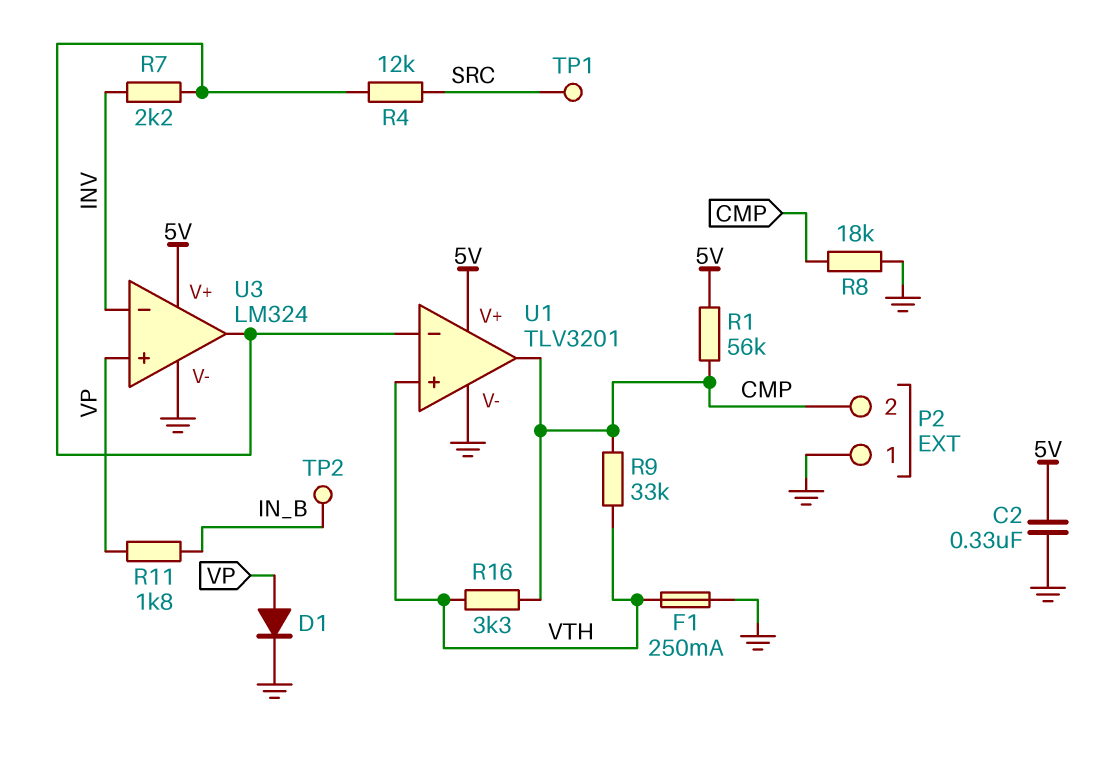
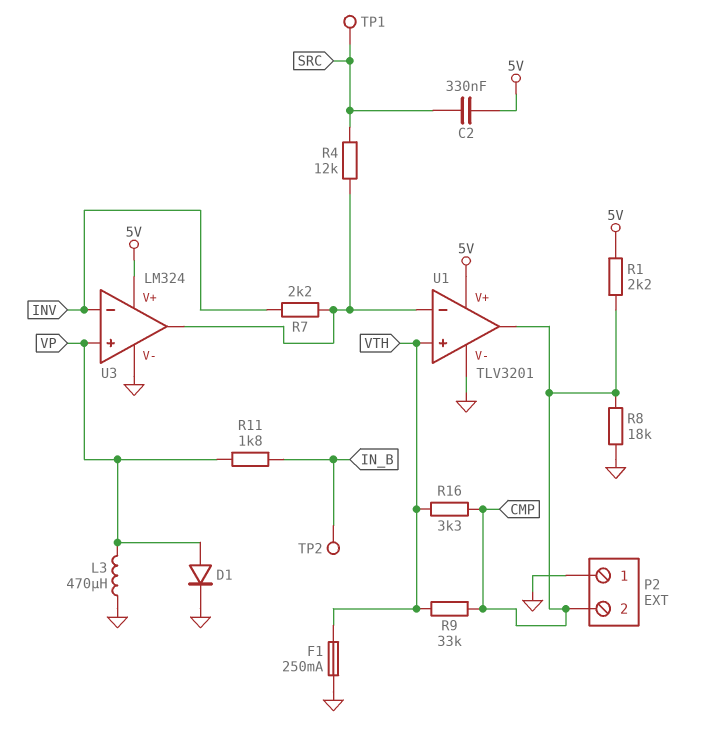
C2: 330nF (5V, GND) -> 330nF (5V, SRC)
L3: none -> 470uH (GND, VP)
R1: 56k (5V, CMP) -> 2.2k (5V, CMP)

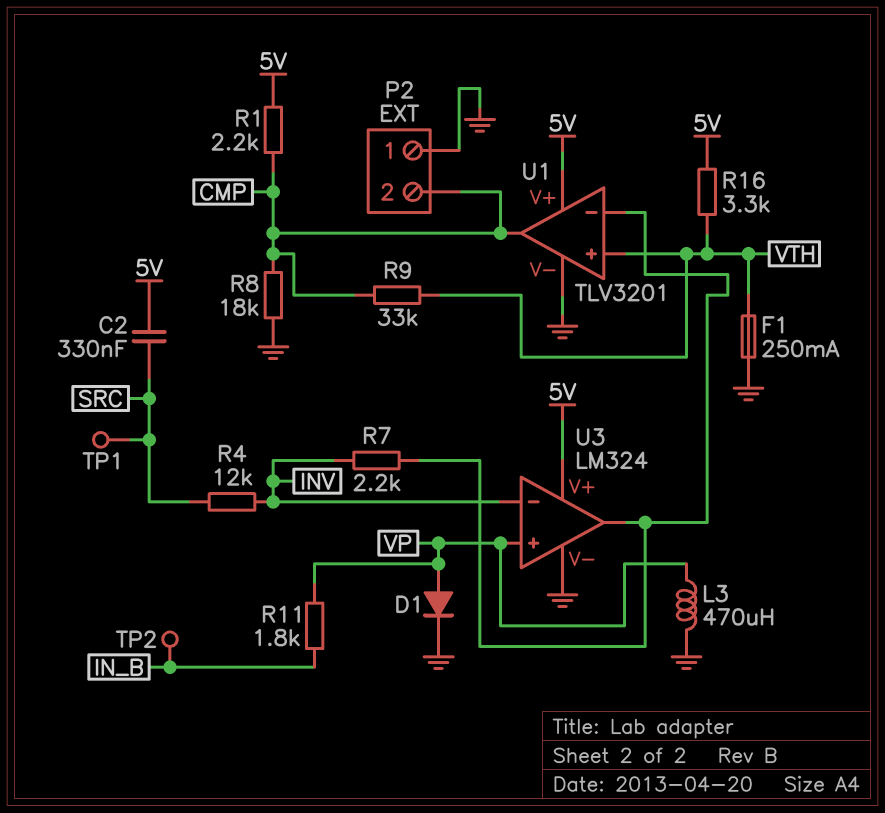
R4: 12k (SRC, U1/in-) -> 12k (INV, SRC)
R16: 3.3k (CMP, VTH) -> 3.3k (5V, VTH)

